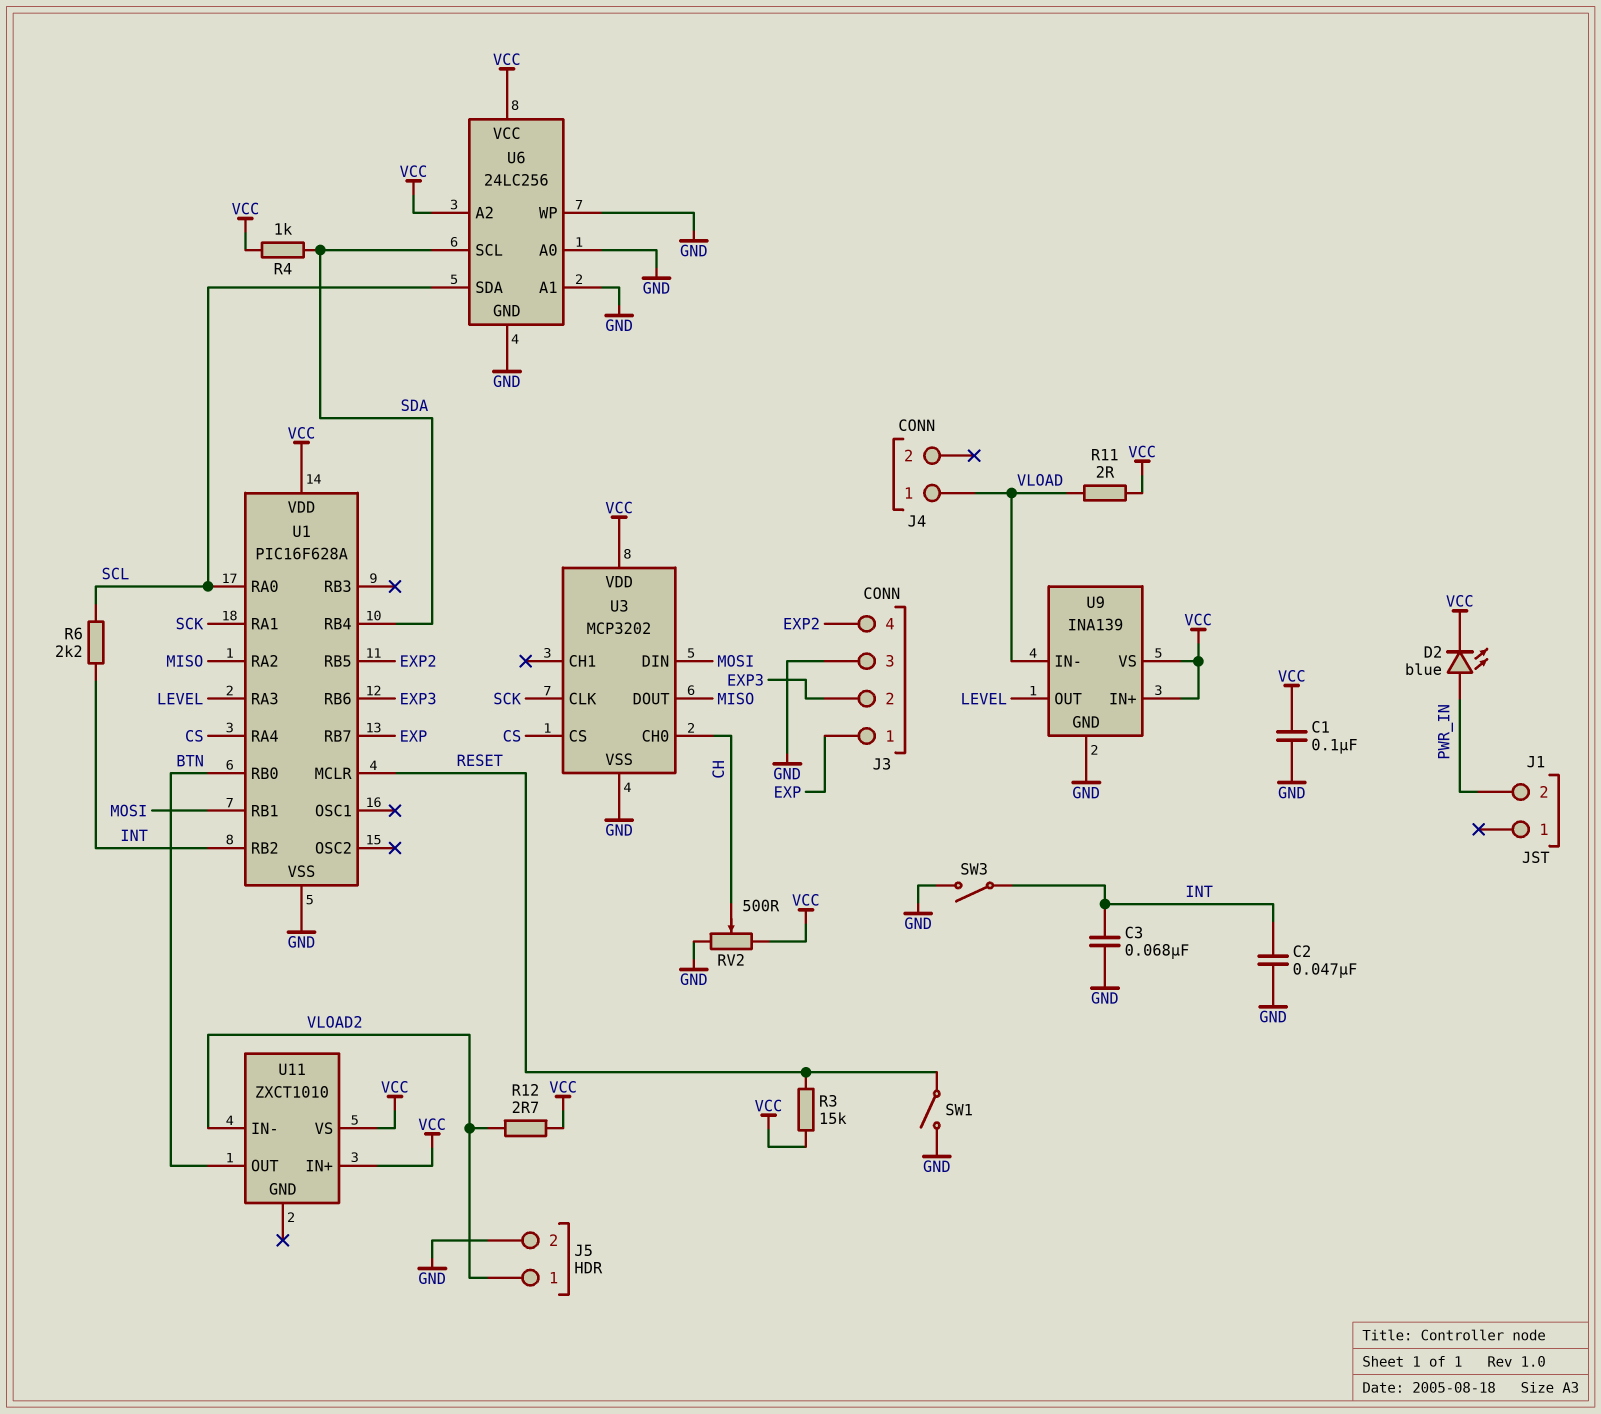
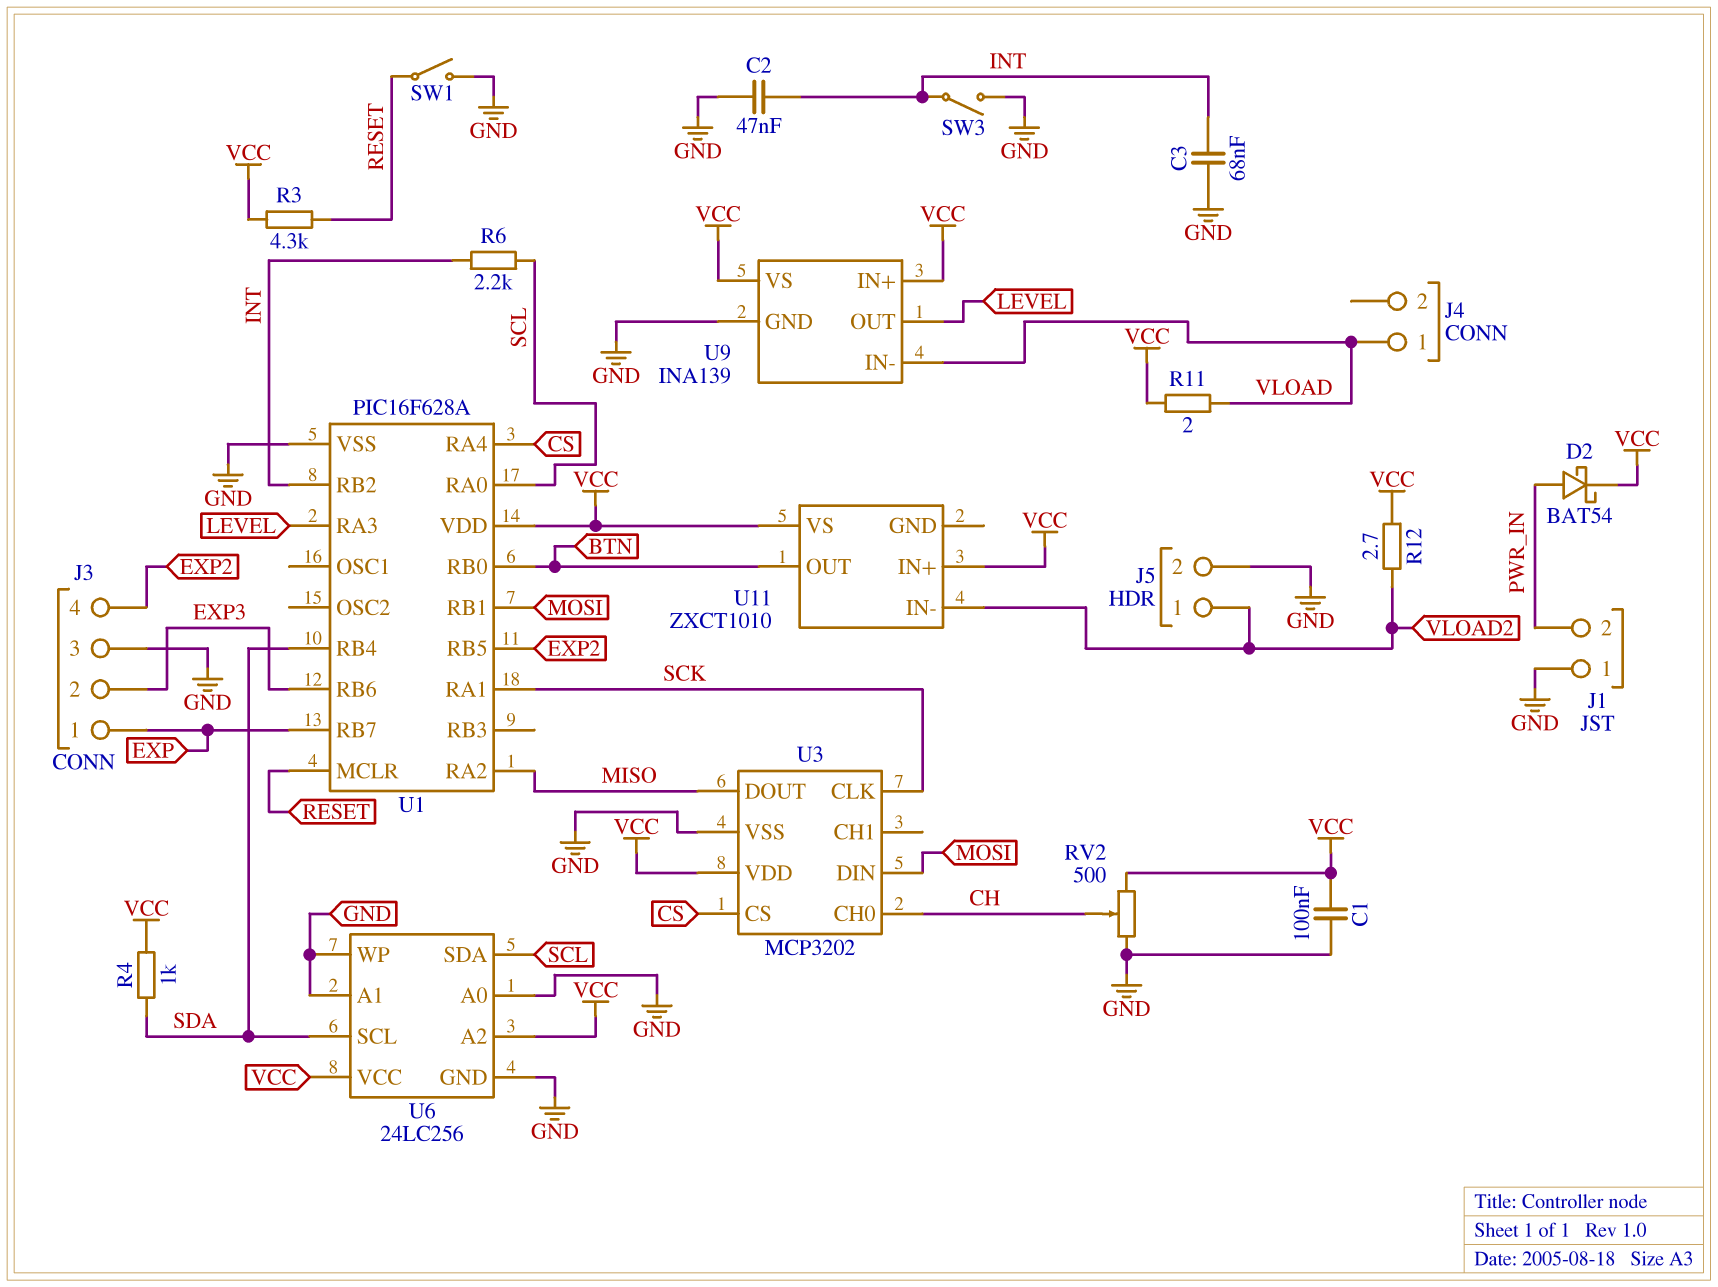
D2: LED blue (A PWR_IN, K VCC) -> schottky BAT54 (A PWR_IN, K VCC)
J1 pin 1: none -> GND
R3: 15k (RESET, VCC) -> 4.3k (RESET, VCC)

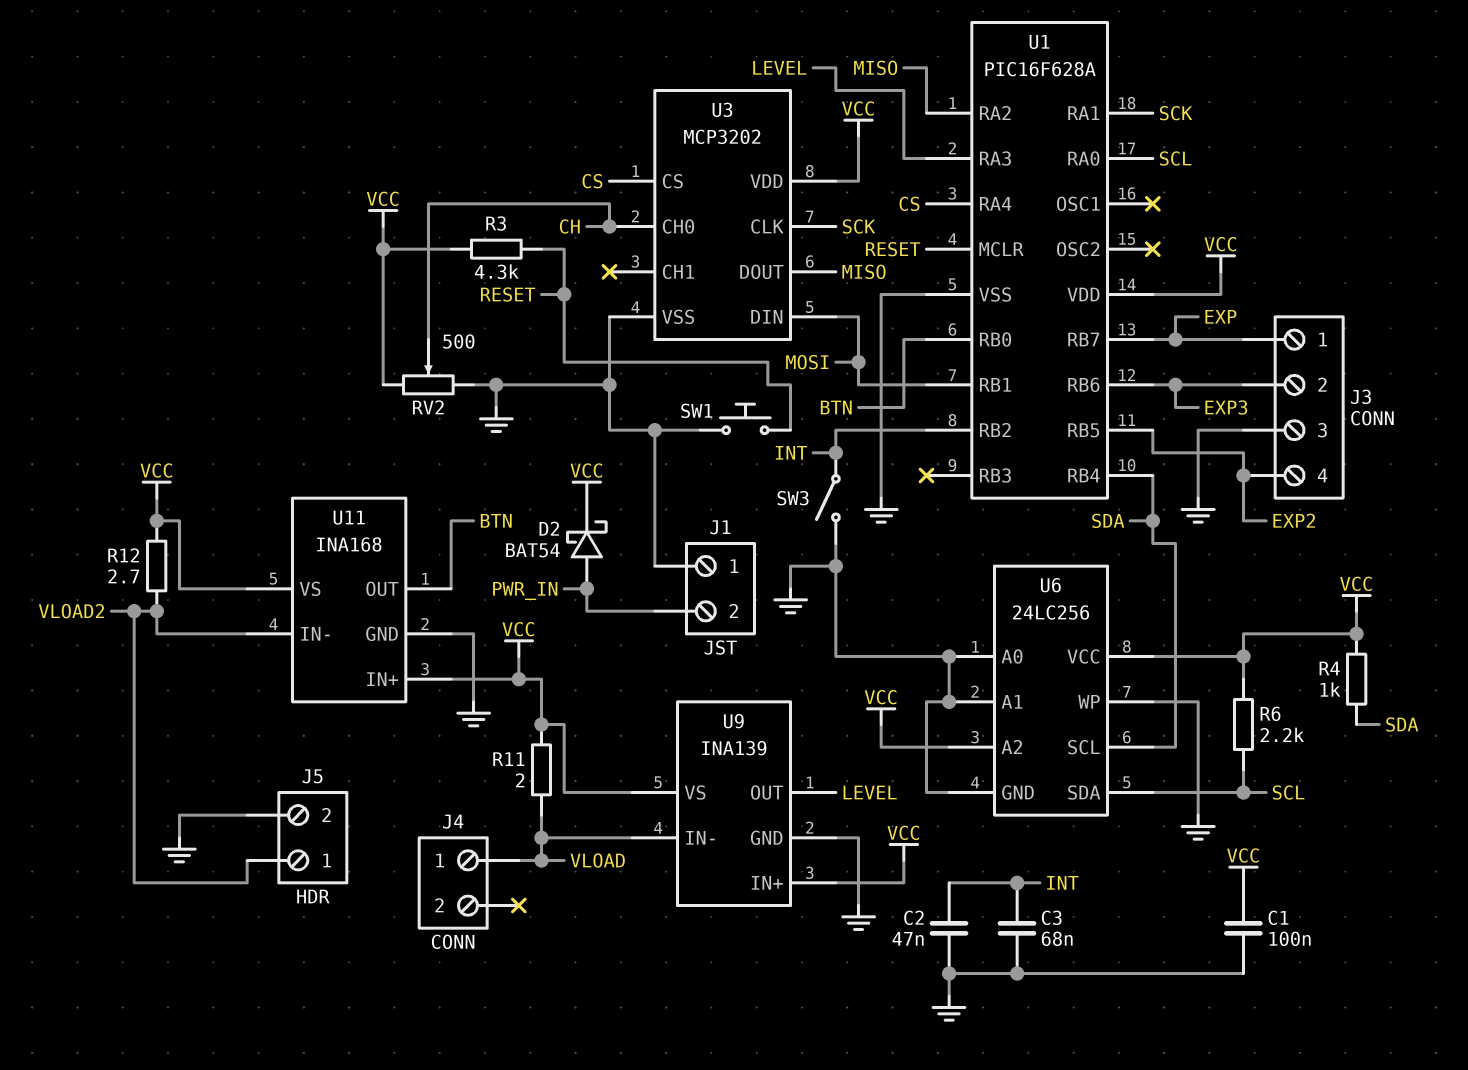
R6: 2.2k (INT, SCL) -> 2.2k (SCL, VCC)
SW1: switch (GND, RESET) -> button (GND, RESET)
U11: ZXCT1010 -> INA168
U11 pin GND: none -> GND

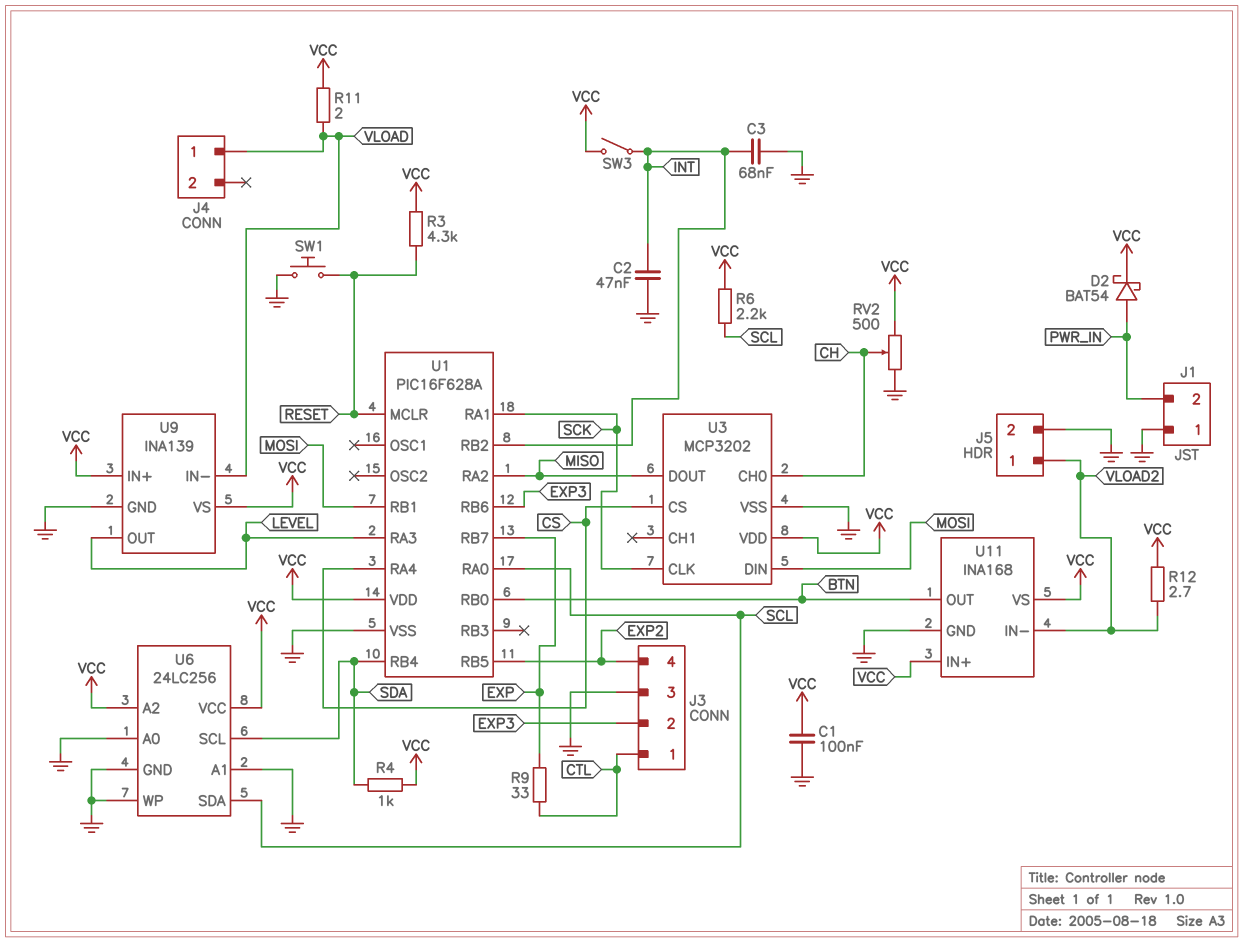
J3 pin 1: EXP -> CTL
R9: none -> 33 (CTL, EXP)
SW3: switch (GND, INT) -> switch (INT, VCC)

